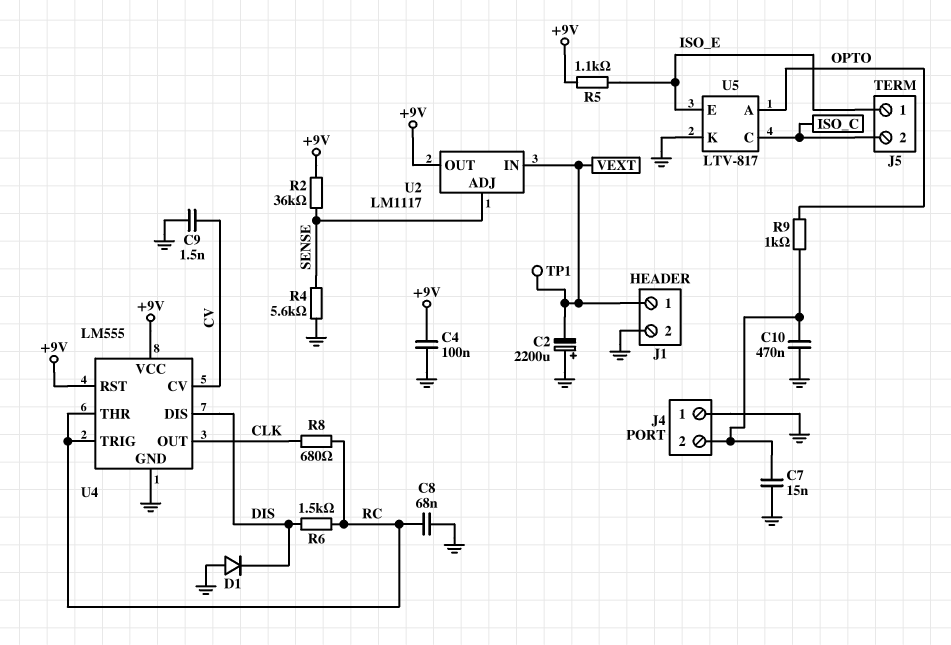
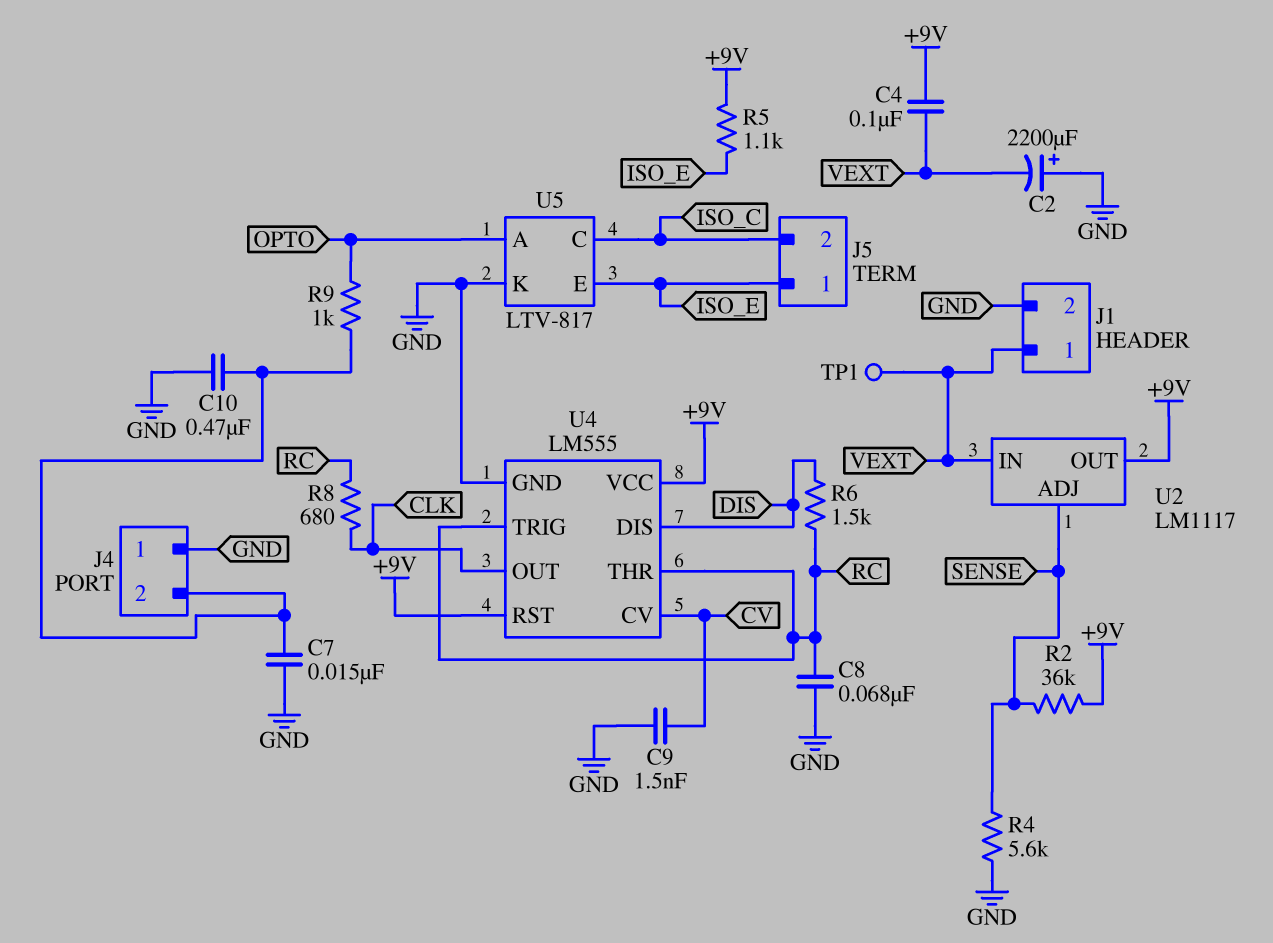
C4: 100nF (+9V, GND) -> 100nF (+9V, VEXT)
D1: diode (A GND, K DIS) -> none

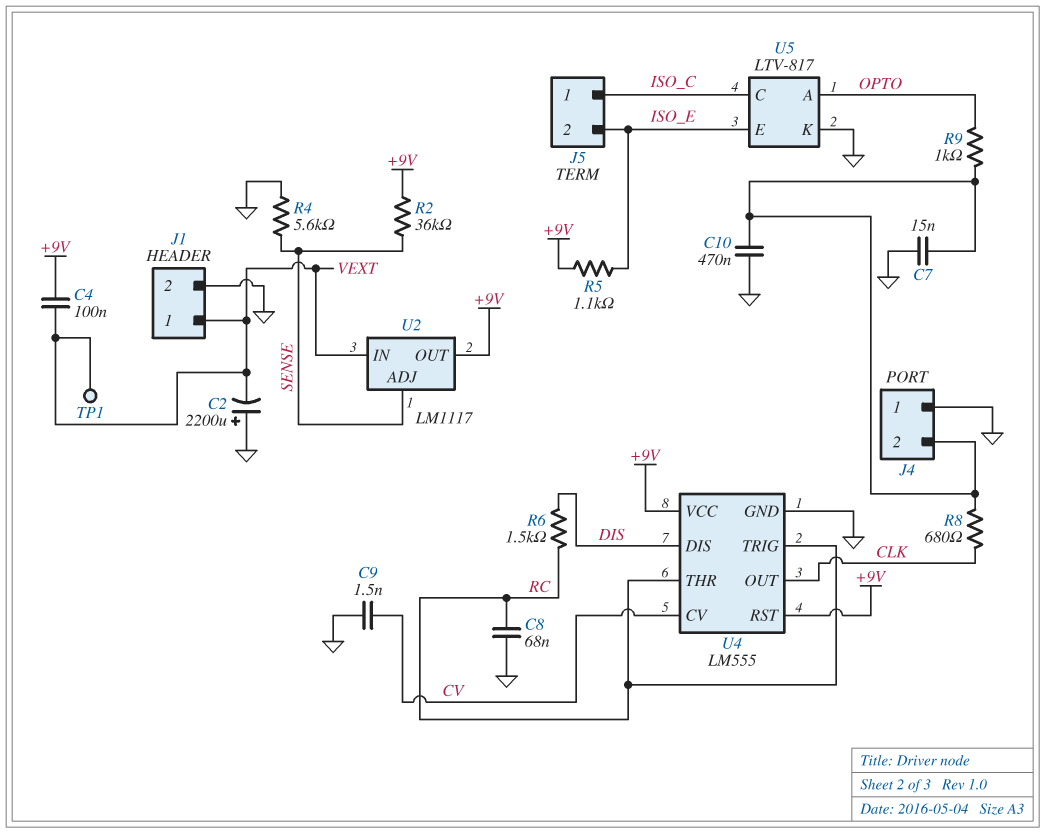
J5 pin 1: ISO_E -> ISO_C
J5 pin 2: ISO_C -> ISO_E
R8: 680 (CLK, RC) -> 680 (CLK, J4/2)

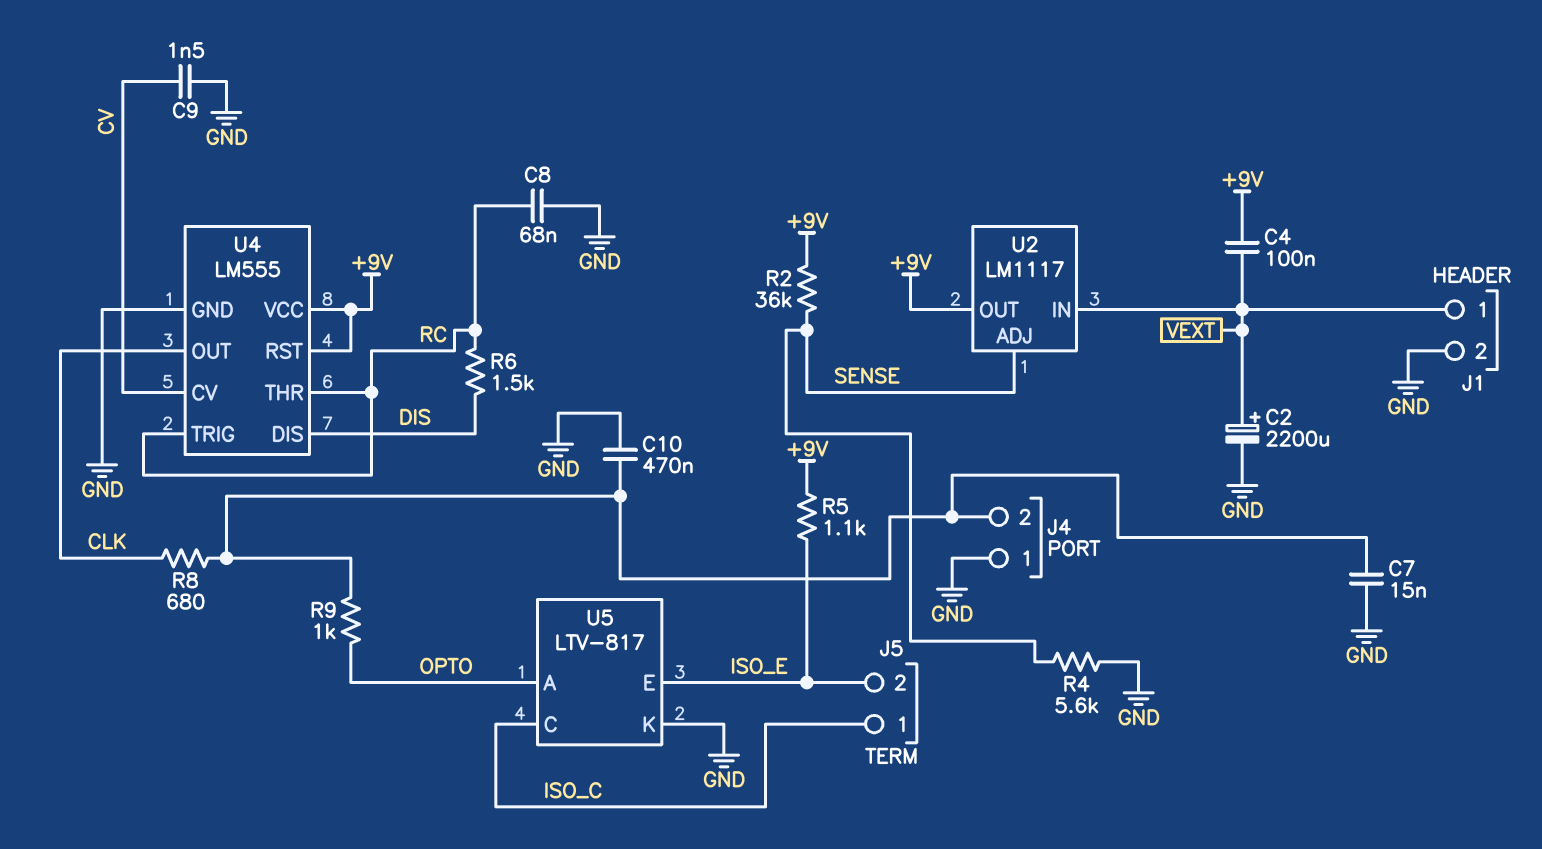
C2: 2200uF (plus GND, minus VEXT) -> 2200uF (plus VEXT, minus GND)
TP1: test point (VEXT) -> none

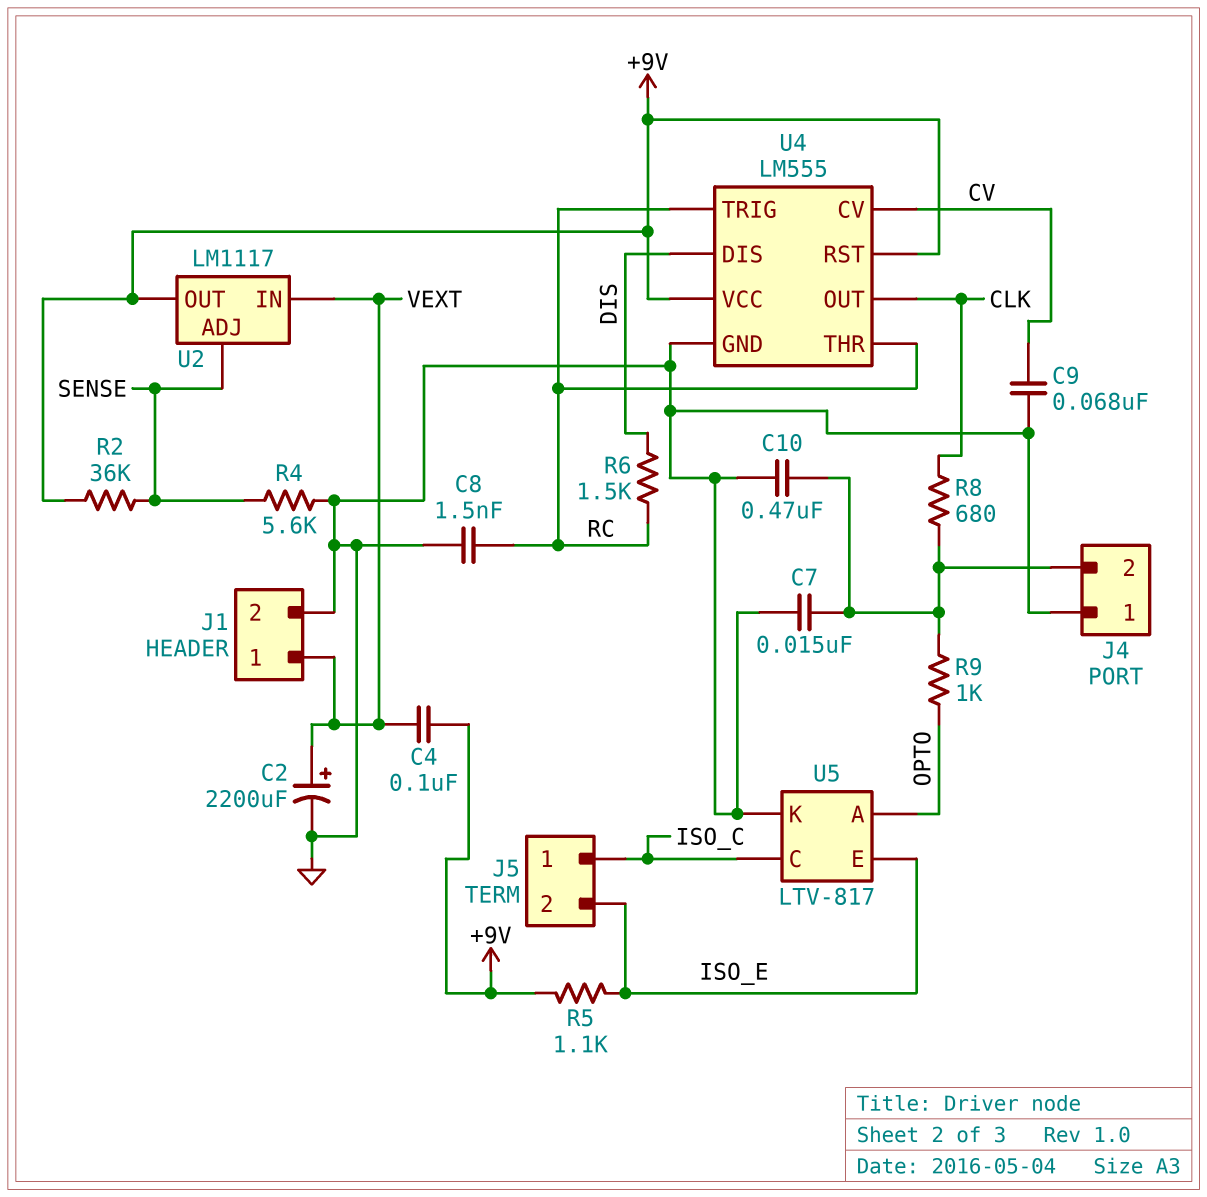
C8: 68nF (GND, RC) -> 1.5nF (GND, RC)
C9: 1.5nF (CV, GND) -> 68nF (CV, GND)

